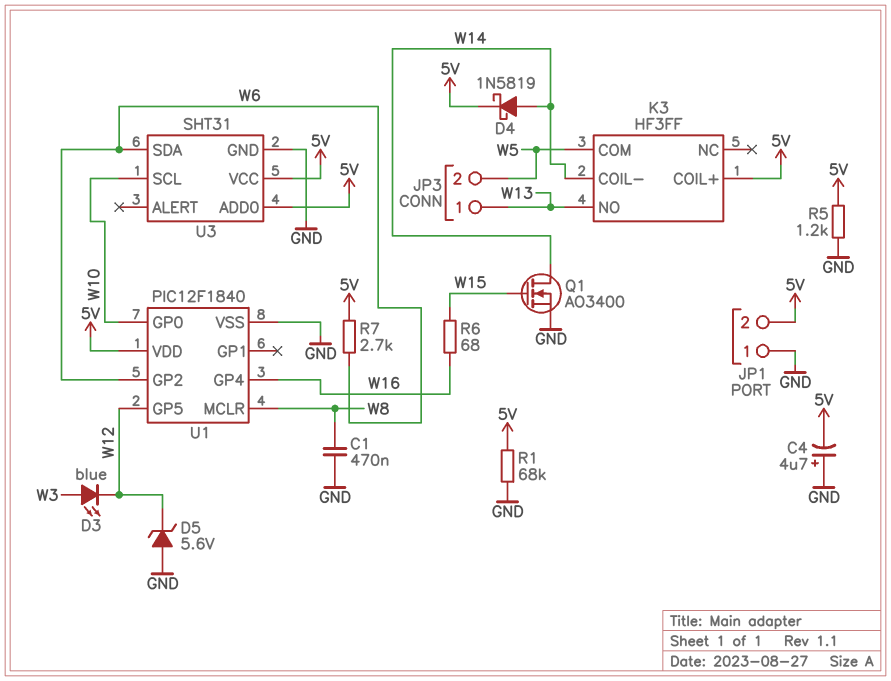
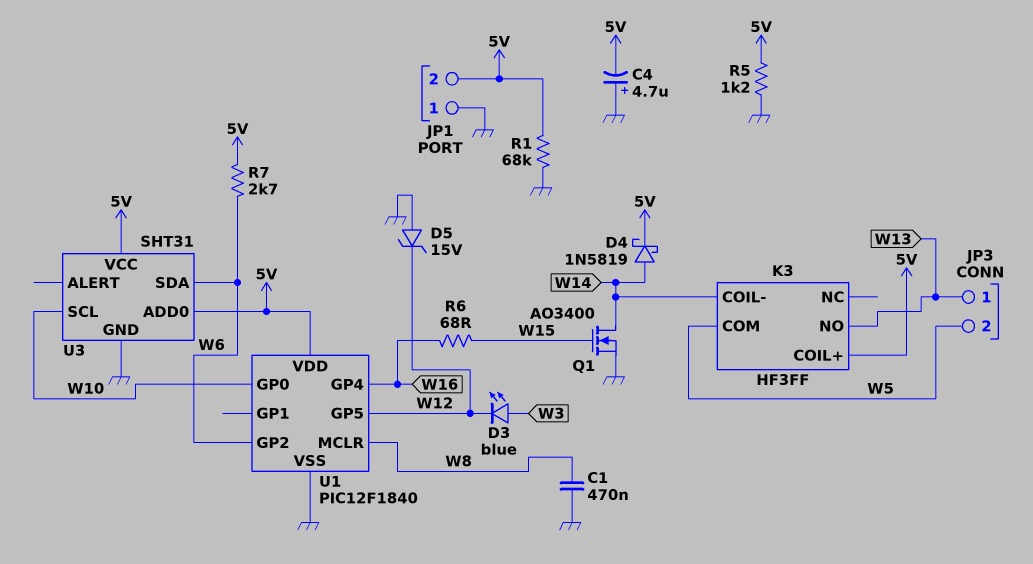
D5: zener 5.6V (A GND, K W12) -> zener 15V (A GND, K W12)

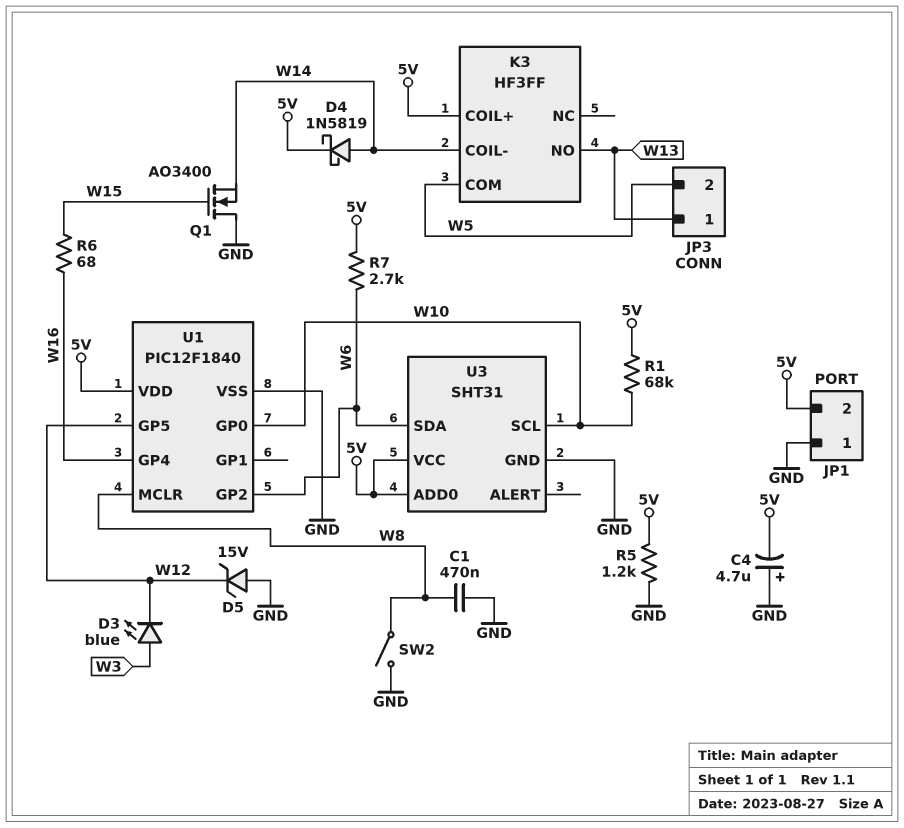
Q1: NMOS AO3400 (G W15, D W14, S GND) -> NMOS AO3400 (G W15, D GND, S W14)
R1: 68k (5V, GND) -> 68k (5V, W10)
SW2: none -> switch (GND, W8)

